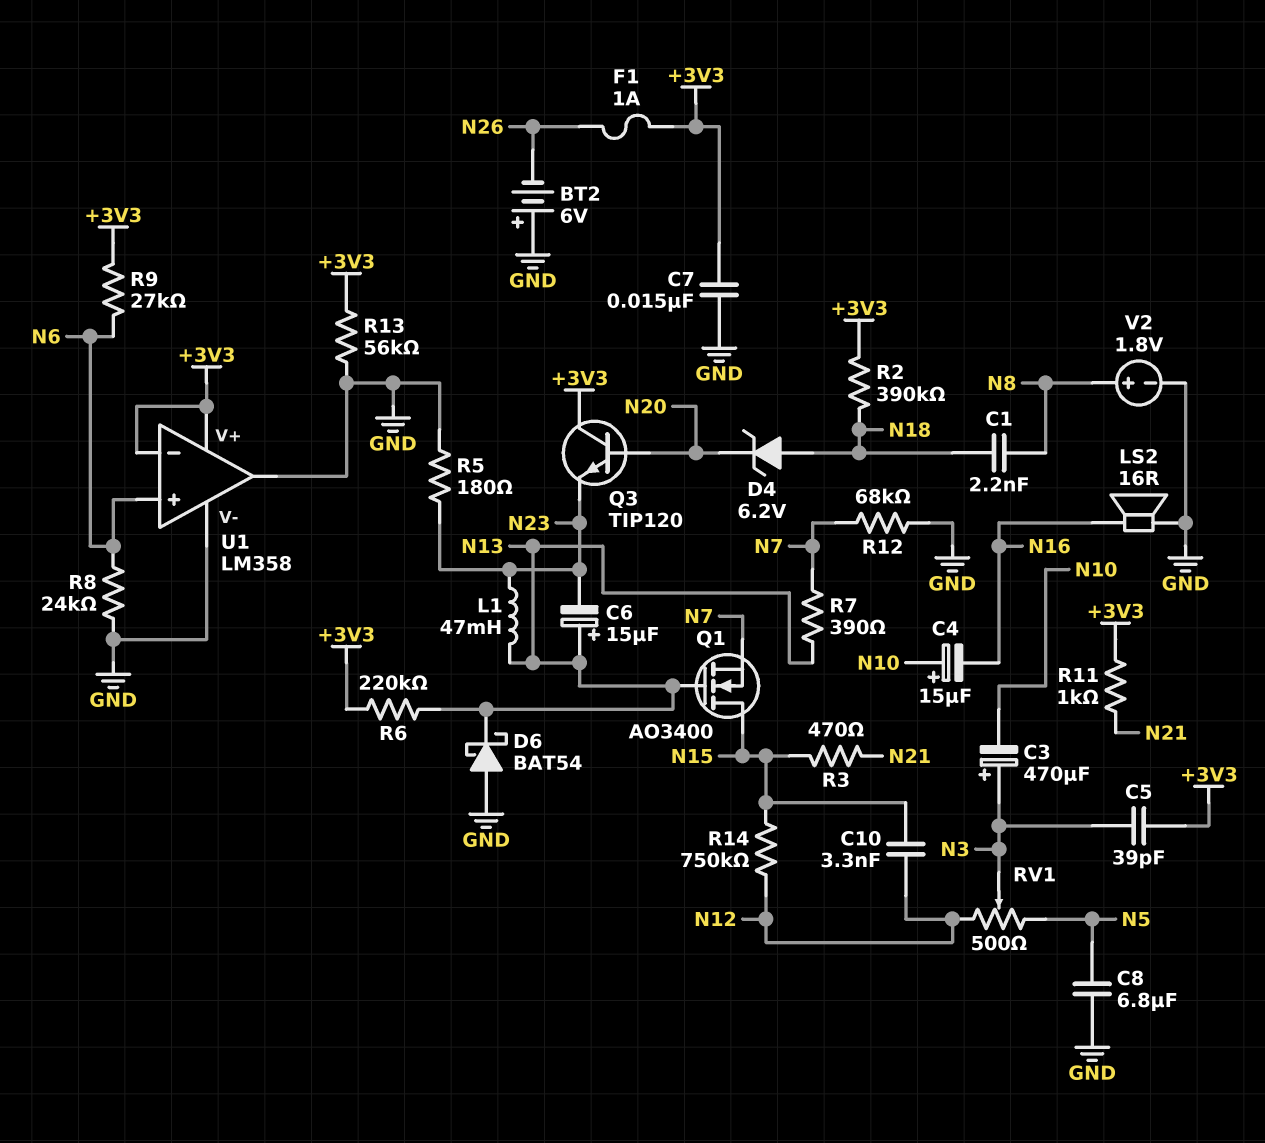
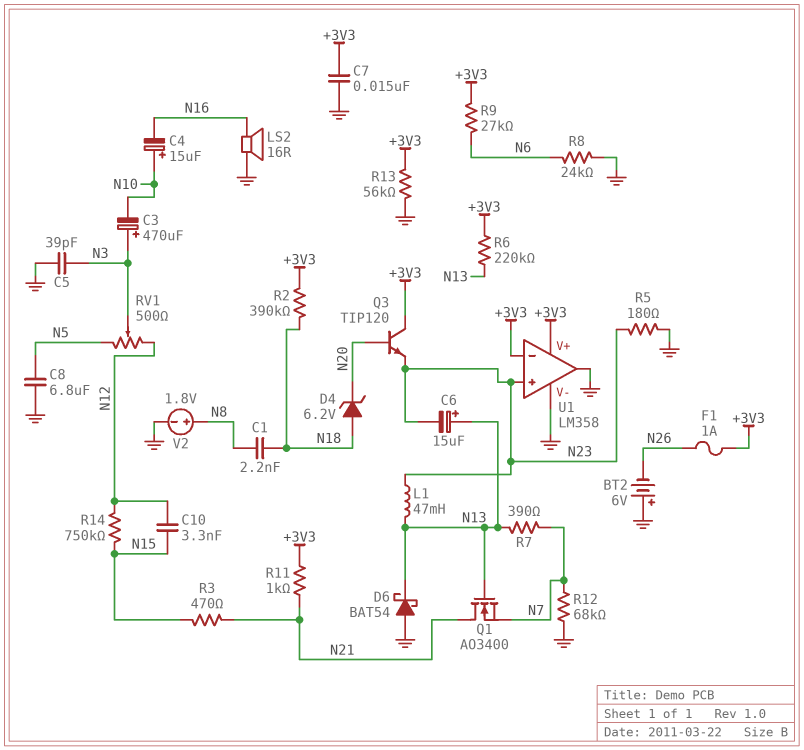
C5: 39pF (+3V3, N3) -> 39pF (GND, N3)
Q1: NMOS AO3400 (G N13, D N15, S N7) -> NMOS AO3400 (G N13, D N21, S N7)
U1 pin in+: N6 -> N23

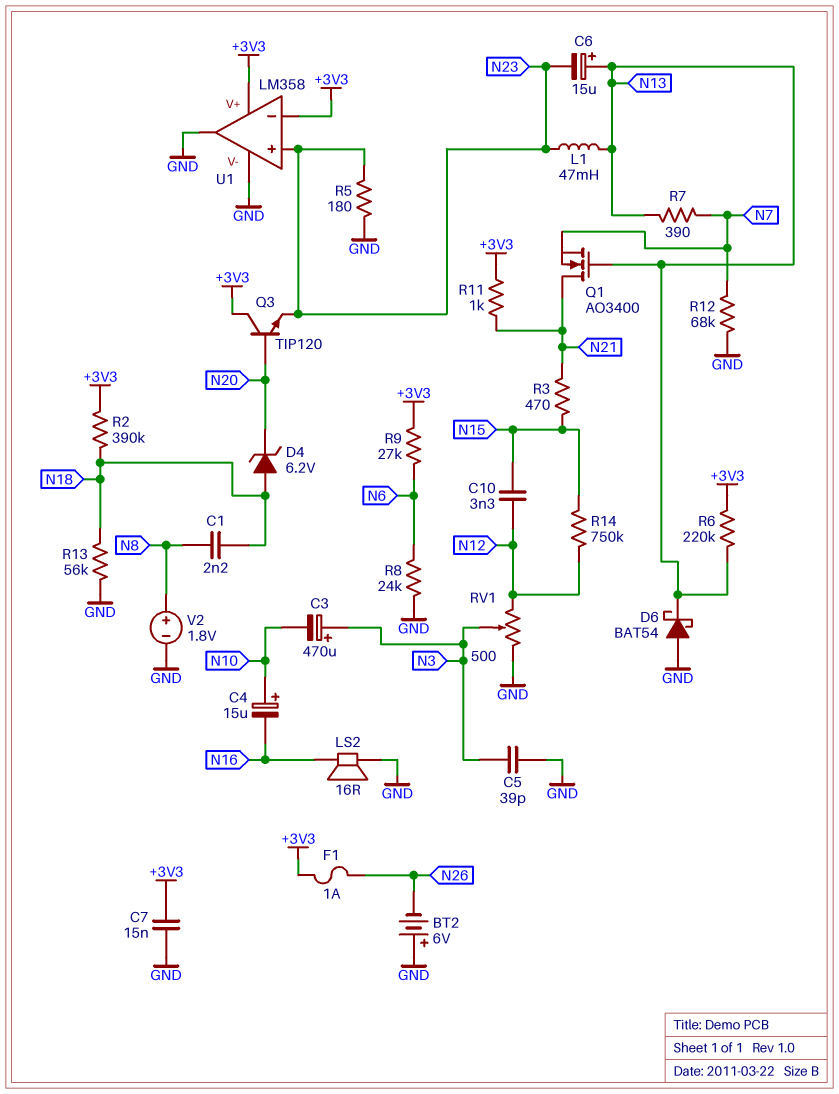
C8: 6.8uF (GND, N5) -> none
R13: 56k (+3V3, GND) -> 56k (GND, N18)
RV1: 500 (N5, N12, wiper N3) -> 500 (GND, N12, wiper N3)

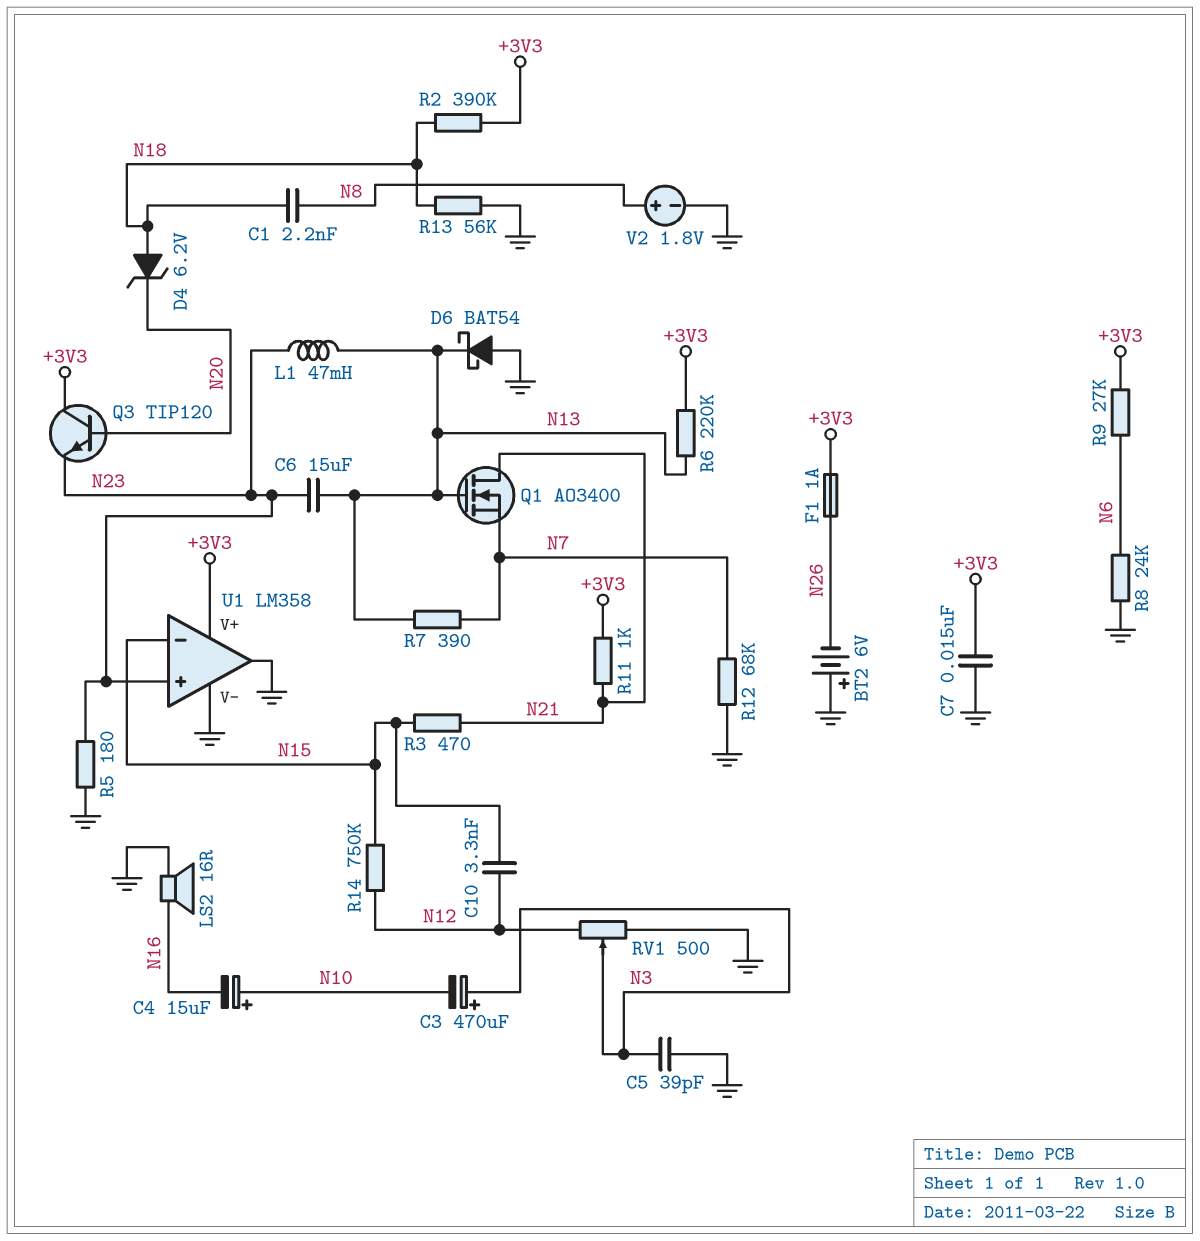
C6: 15uF (plus N13, minus N23) -> 15uF (N13, N23)
U1 pin in-: +3V3 -> N15

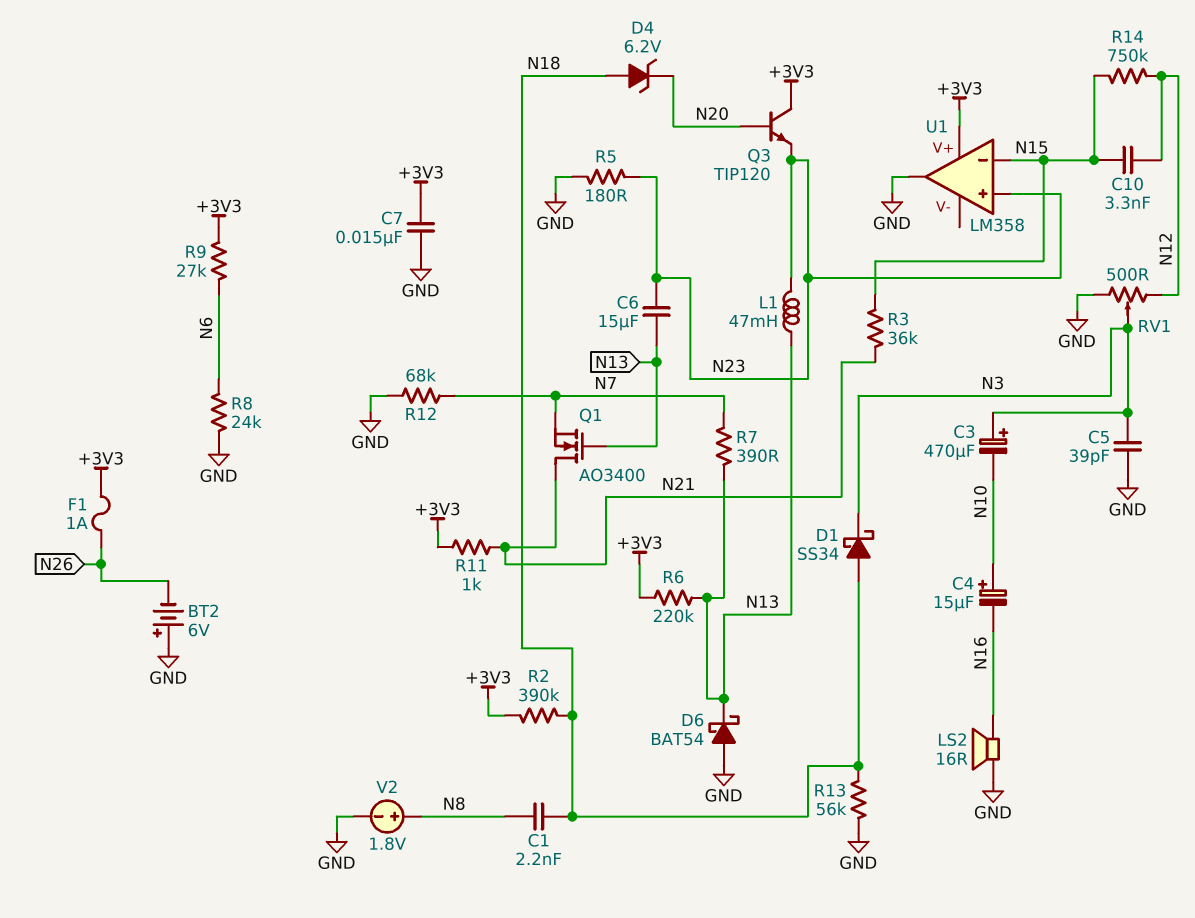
D1: none -> schottky SS34 (A N18, K N3)
R3: 470 (N15, N21) -> 36k (N15, N21)
U1 pin V-: GND -> none

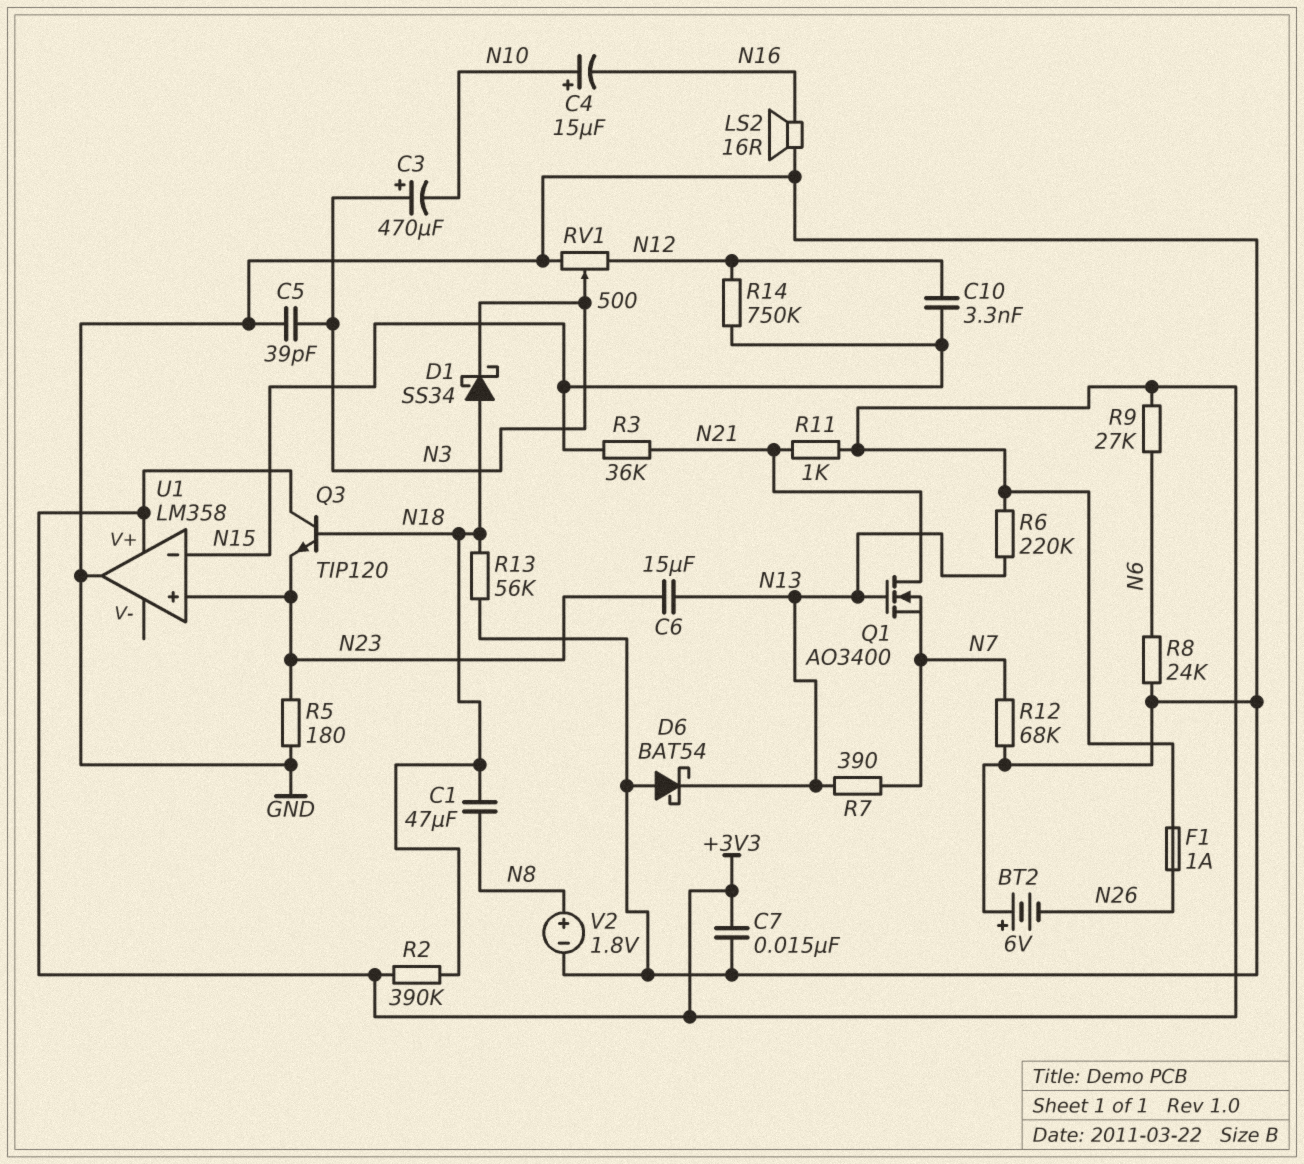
C1: 2.2nF (N8, N18) -> 47uF (N8, N18)
D4: zener 6.2V (A N18, K N20) -> none
L1: 47mH (N13, N23) -> none
Q3: NPN TIP120 (B N20, C +3V3, E N23) -> NPN TIP120 (B N18, C +3V3, E N23)

